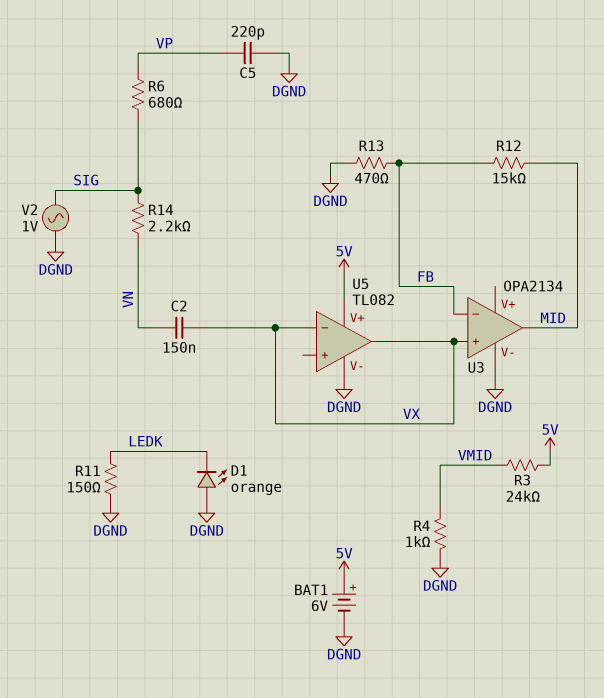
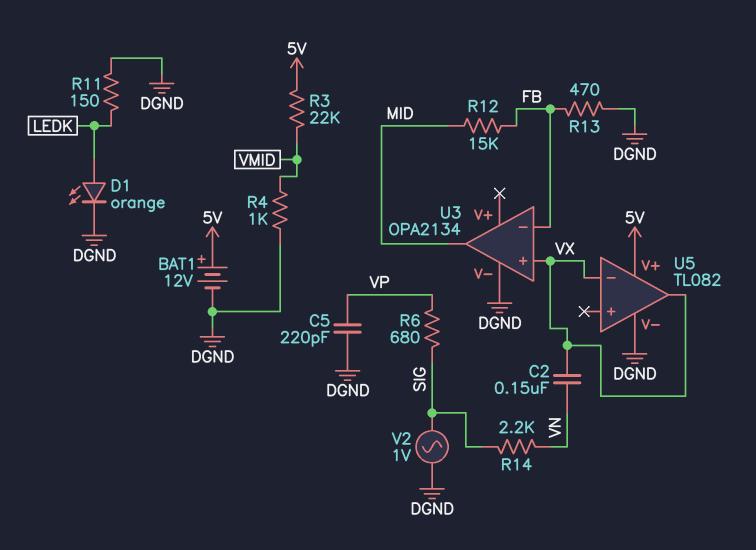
BAT1: 6V (plus 5V, minus DGND) -> 12V (plus 5V, minus DGND)
D1: LED orange (A DGND, K LEDK) -> LED orange (A LEDK, K DGND)
R3: 24k (5V, VMID) -> 22k (5V, VMID)

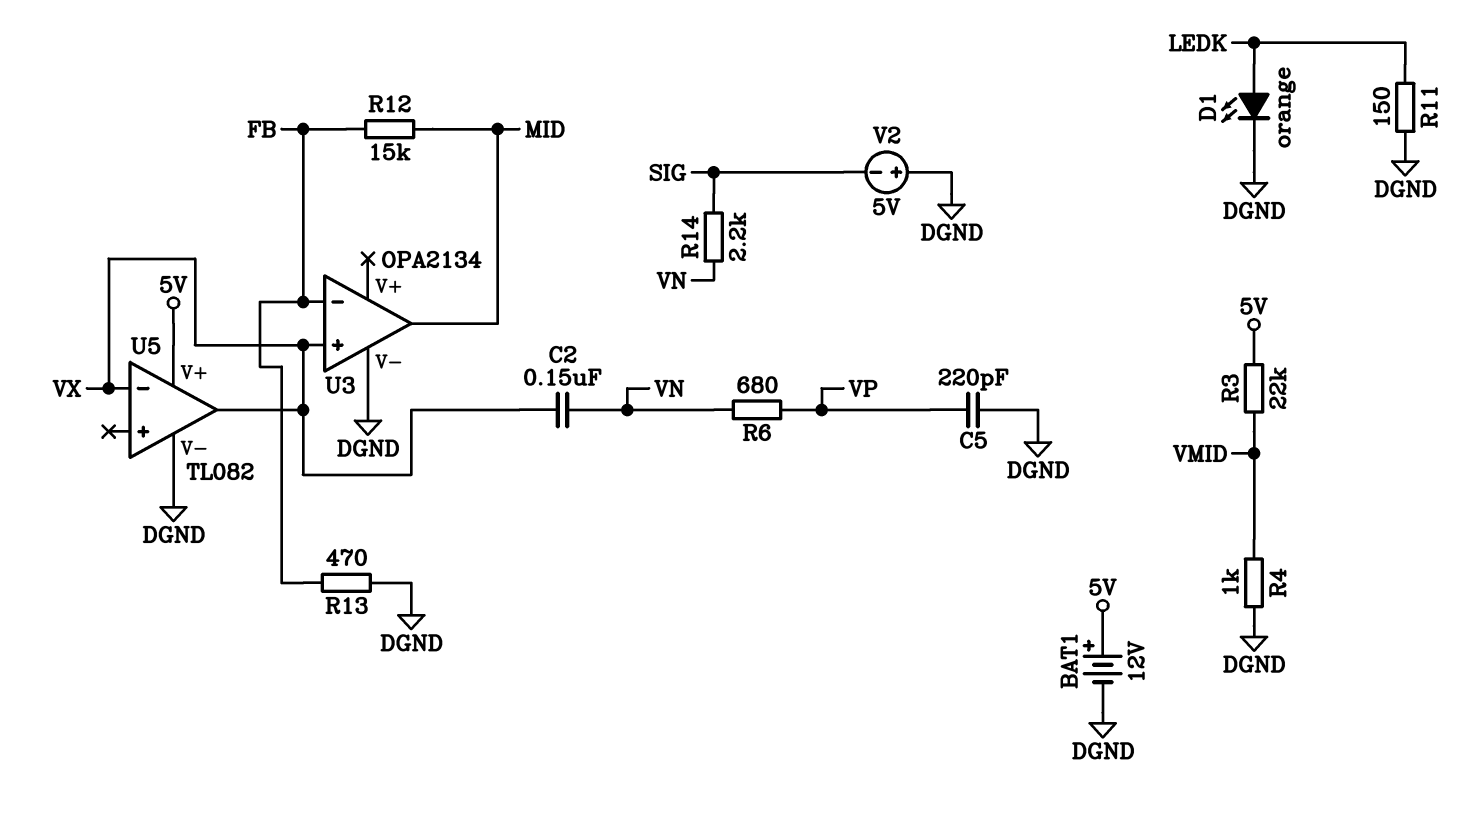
R6: 680 (SIG, VP) -> 680 (VN, VP)
V2: AC 1V (DGND, SIG) -> 5V (plus DGND, minus SIG)

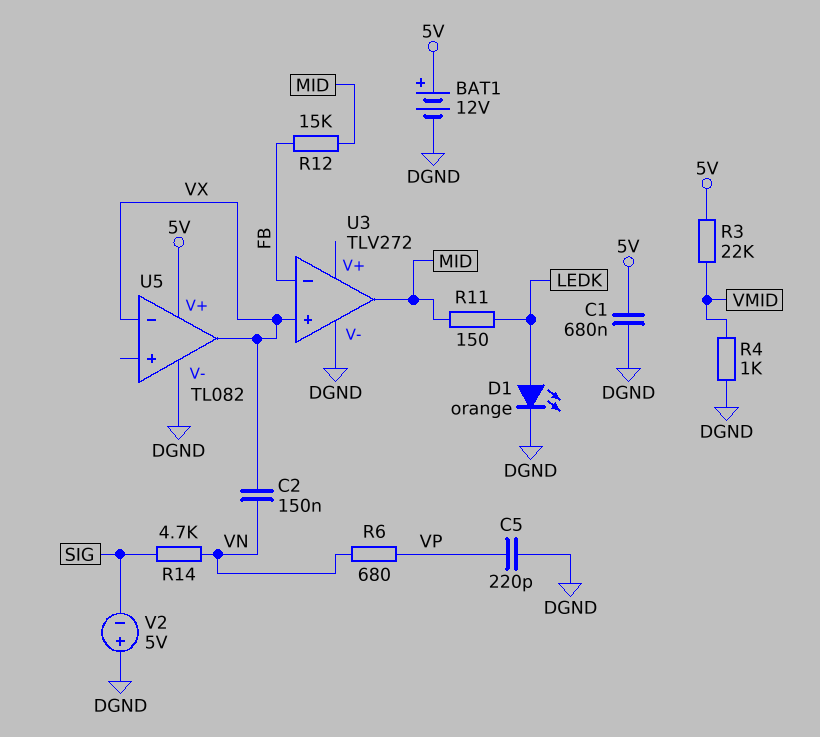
C1: none -> 680nF (5V, DGND)
R11: 150 (DGND, LEDK) -> 150 (LEDK, MID)
R13: 470 (DGND, FB) -> none
R14: 2.2k (SIG, VN) -> 4.7k (SIG, VN)
U3: OPA2134 -> TLV272

